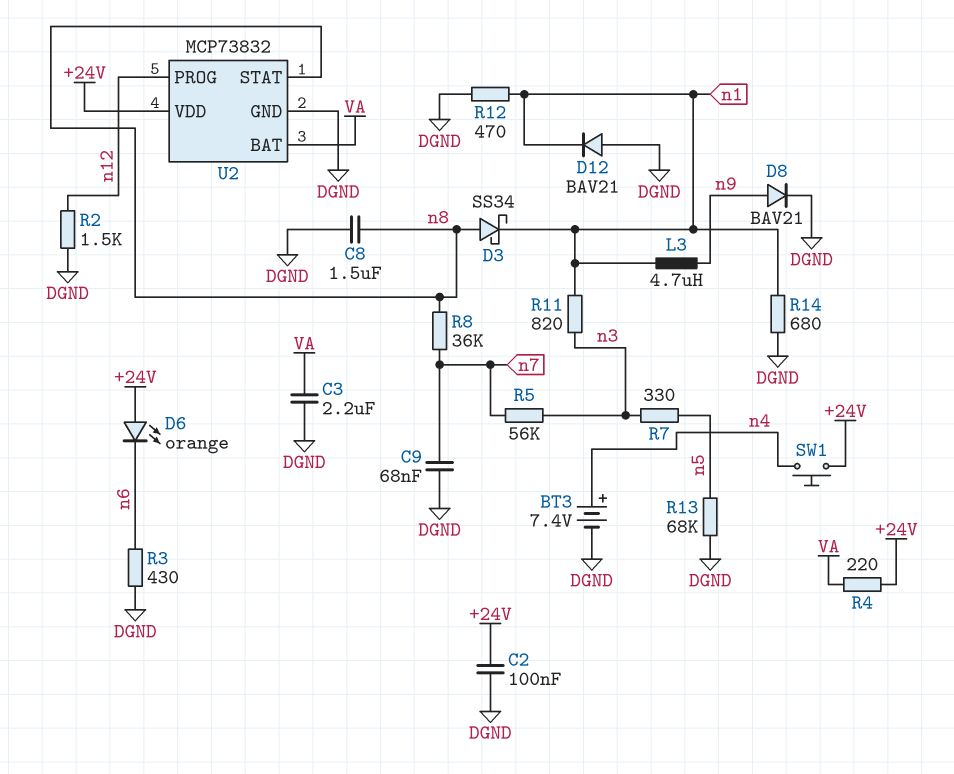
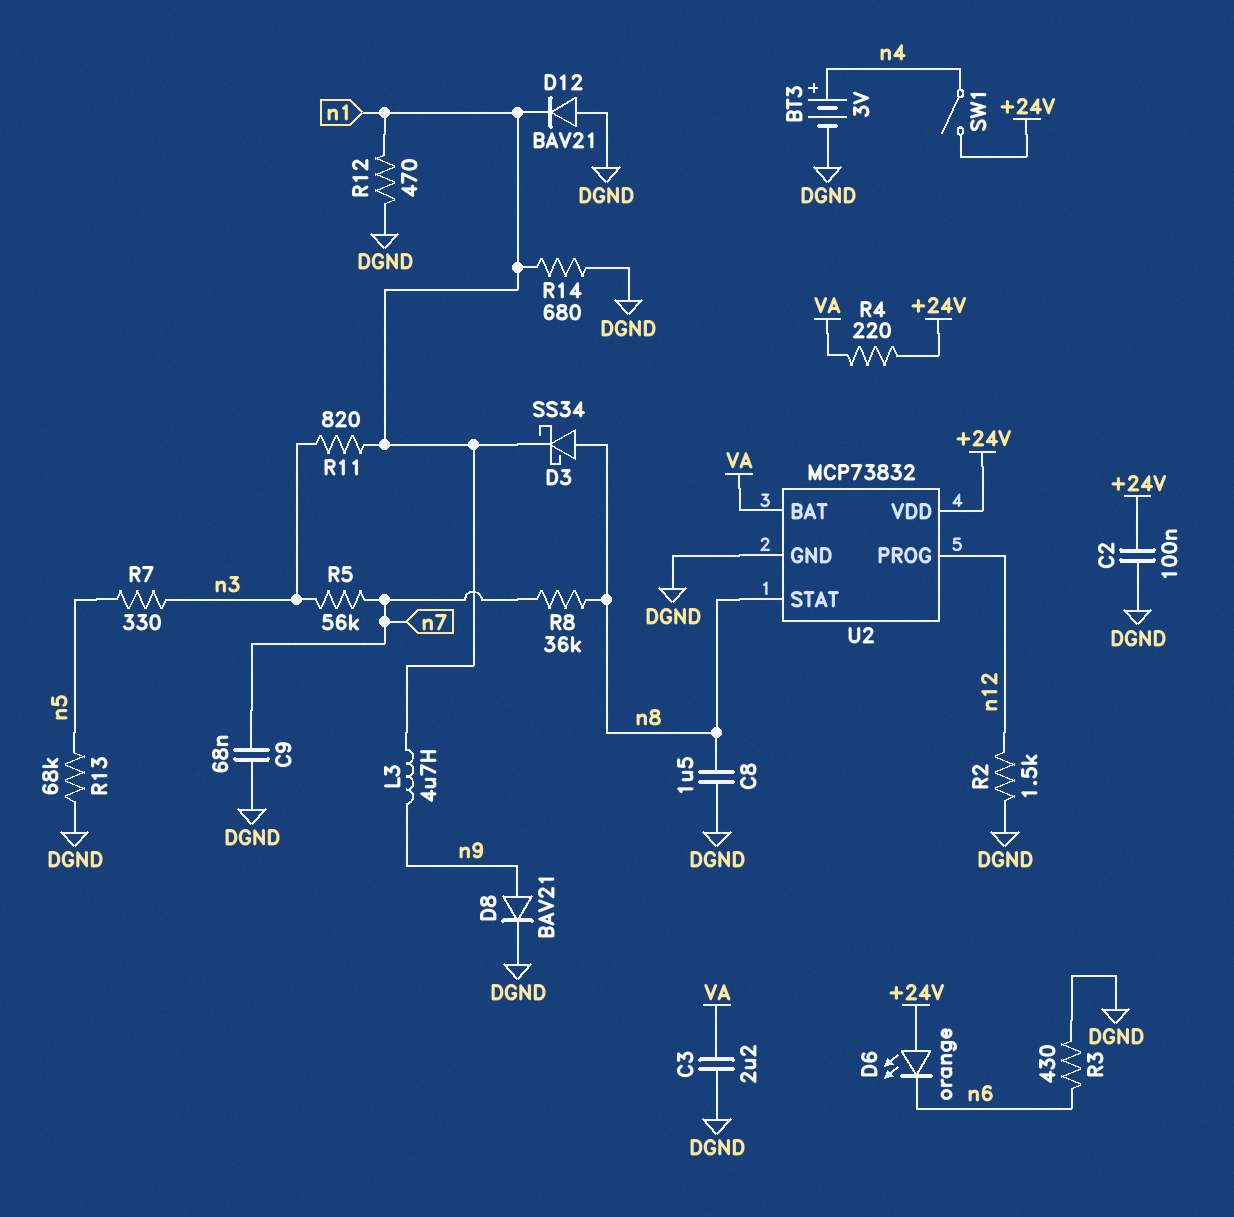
BT3: 7.4V (plus n4, minus DGND) -> 3V (plus n4, minus DGND)
SW1: button (+24V, n4) -> switch (+24V, n4)

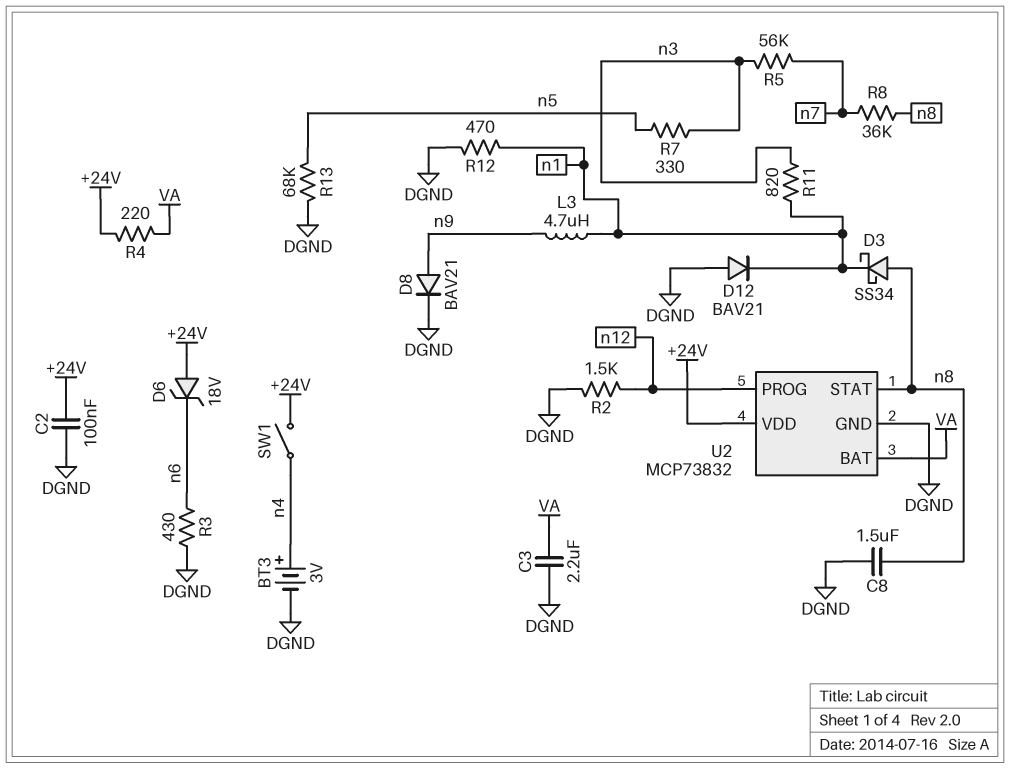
C9: 68nF (DGND, n7) -> none
D6: LED orange (A +24V, K n6) -> zener 18V (A +24V, K n6)
R14: 680 (DGND, n1) -> none

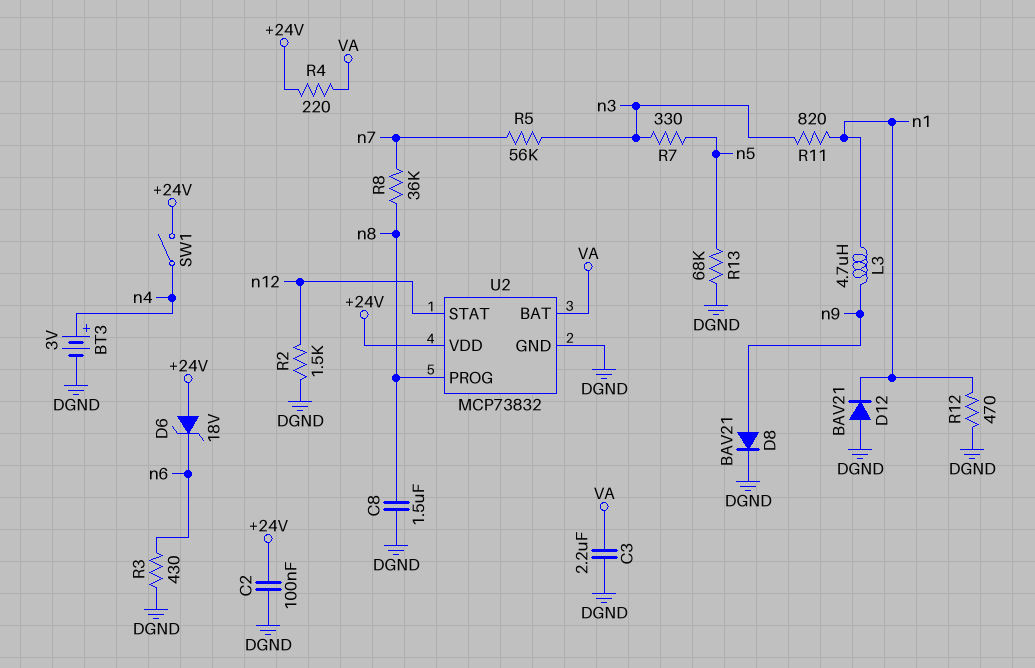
D3: schottky SS34 (A n8, K n1) -> none
U2 pin PROG: n12 -> n8
U2 pin STAT: n8 -> n12

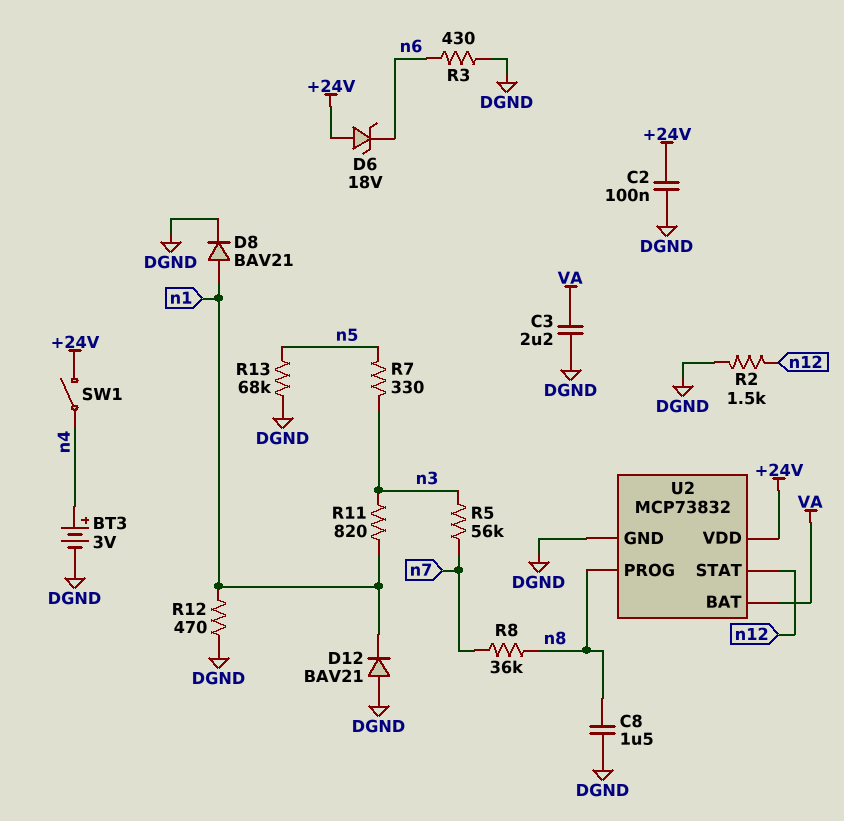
D8: diode BAV21 (A n9, K DGND) -> diode BAV21 (A n1, K DGND)
L3: 4.7uH (n1, n9) -> none
R4: 220 (+24V, VA) -> none

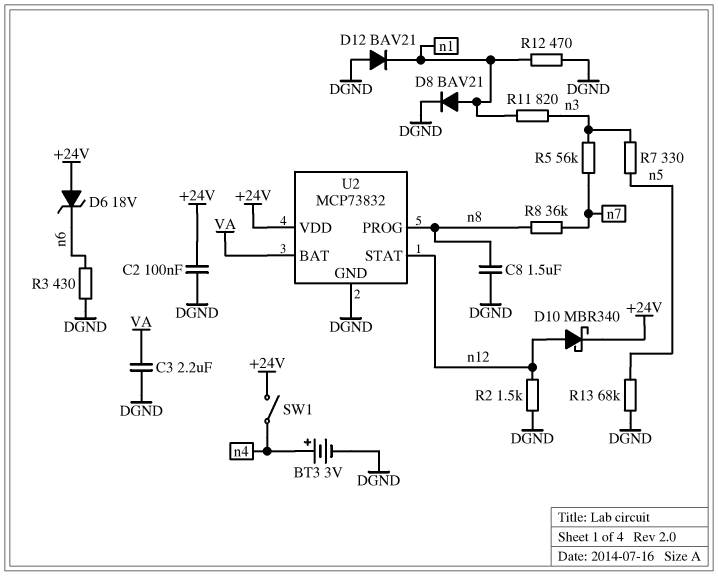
D10: none -> schottky MBR340 (A n12, K +24V)

